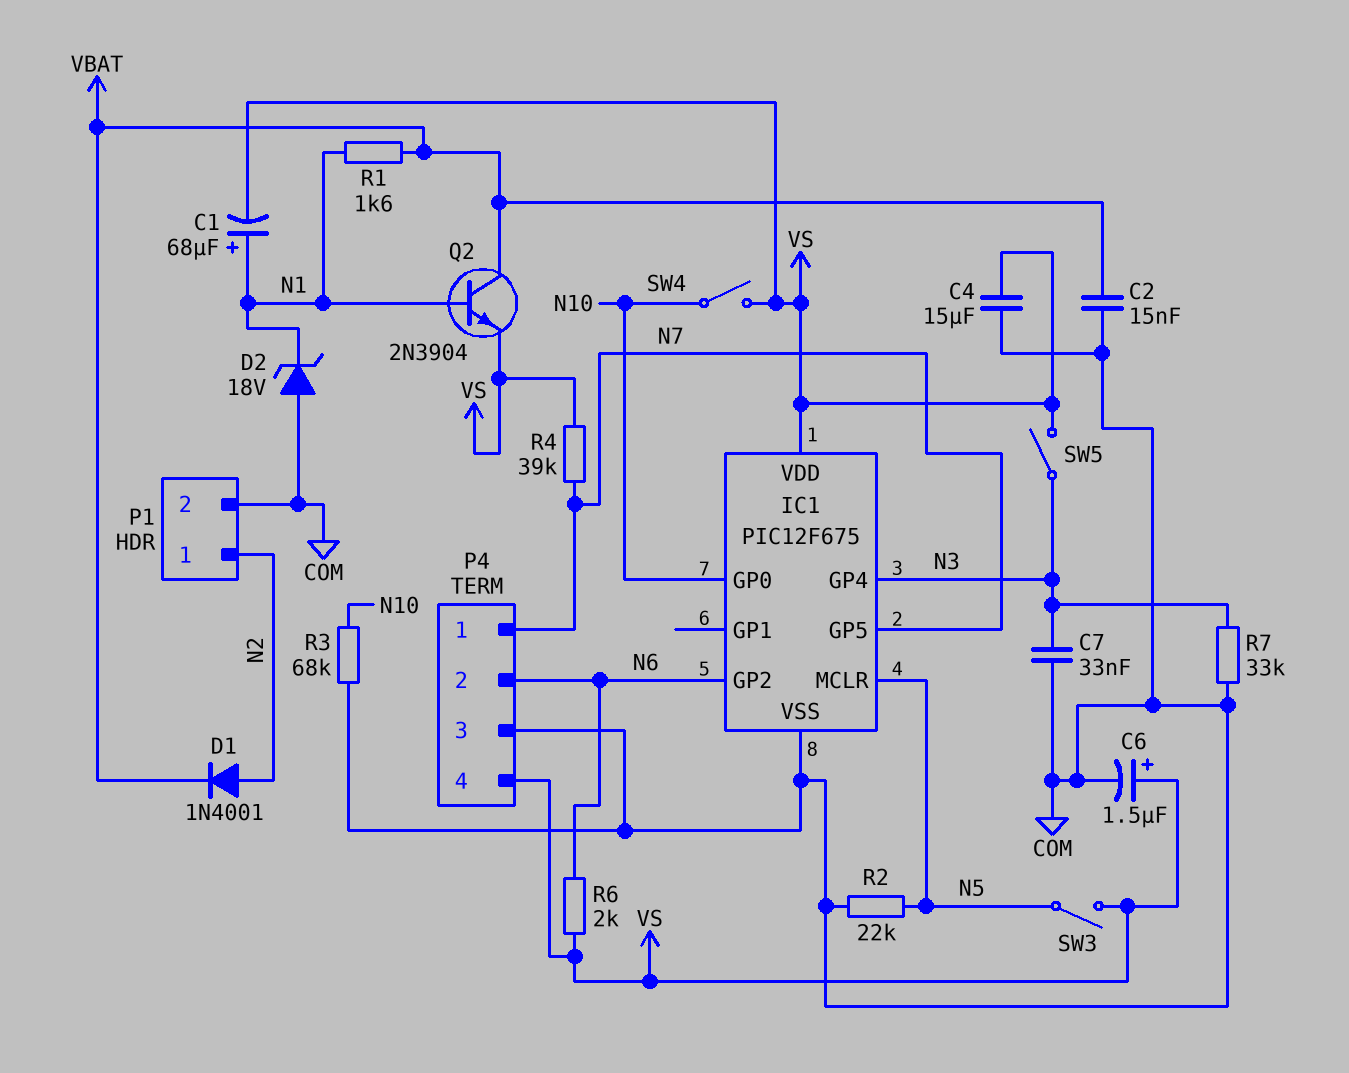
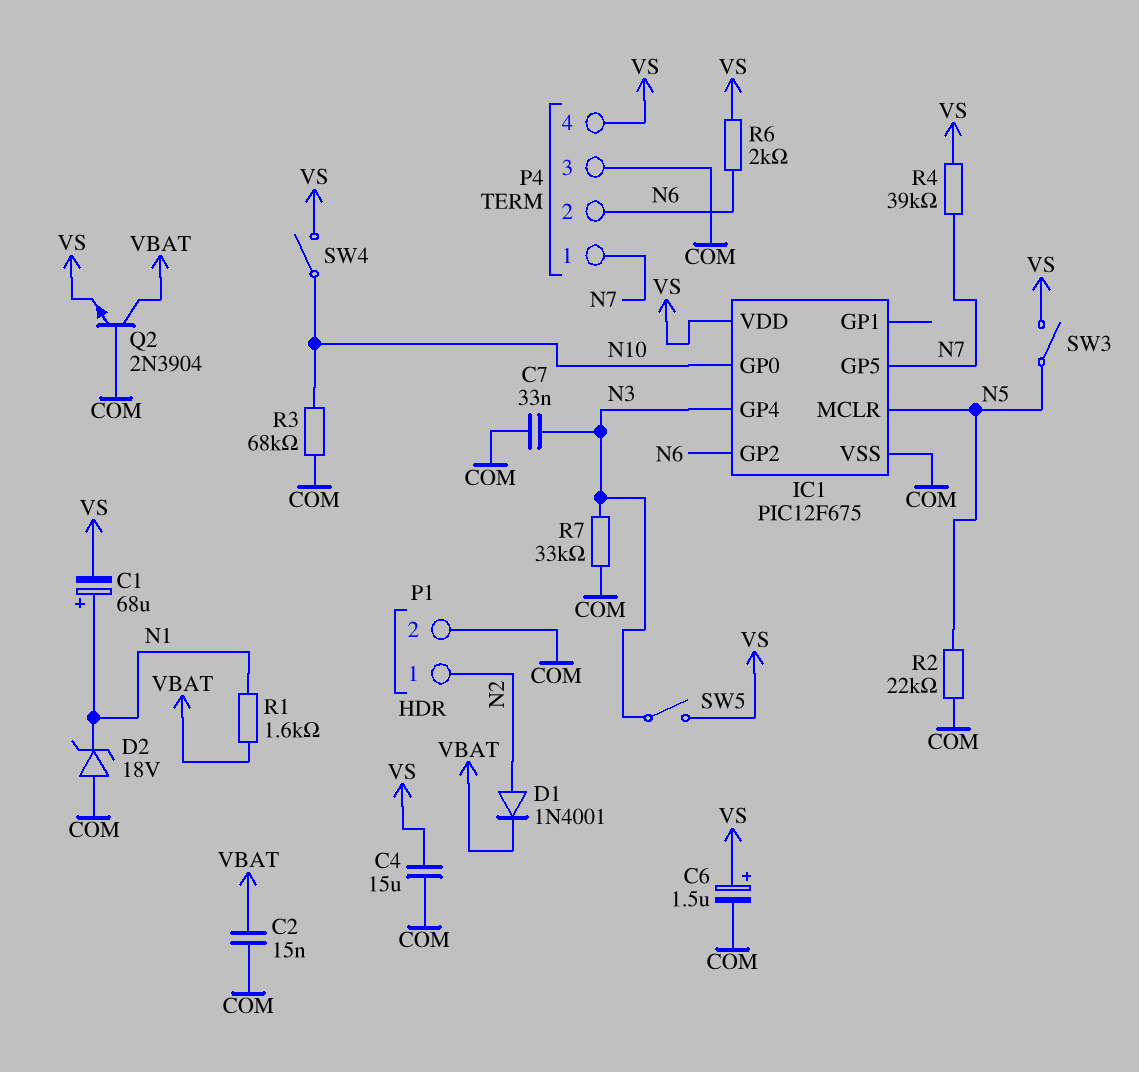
Q2: NPN 2N3904 (B N1, C VBAT, E VS) -> NPN 2N3904 (B COM, C VBAT, E VS)

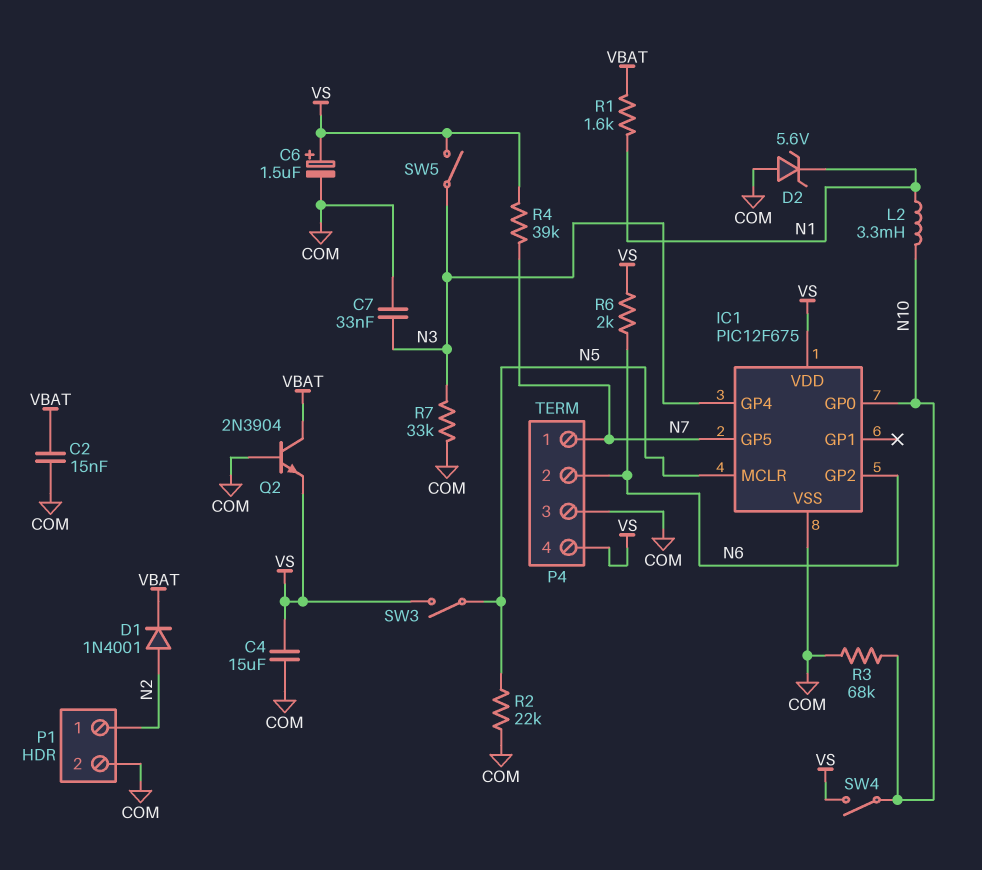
C1: 68uF (plus N1, minus VS) -> none
D2: zener 18V (A COM, K N1) -> zener 5.6V (A COM, K N1)
L2: none -> 3.3mH (N1, N10)

